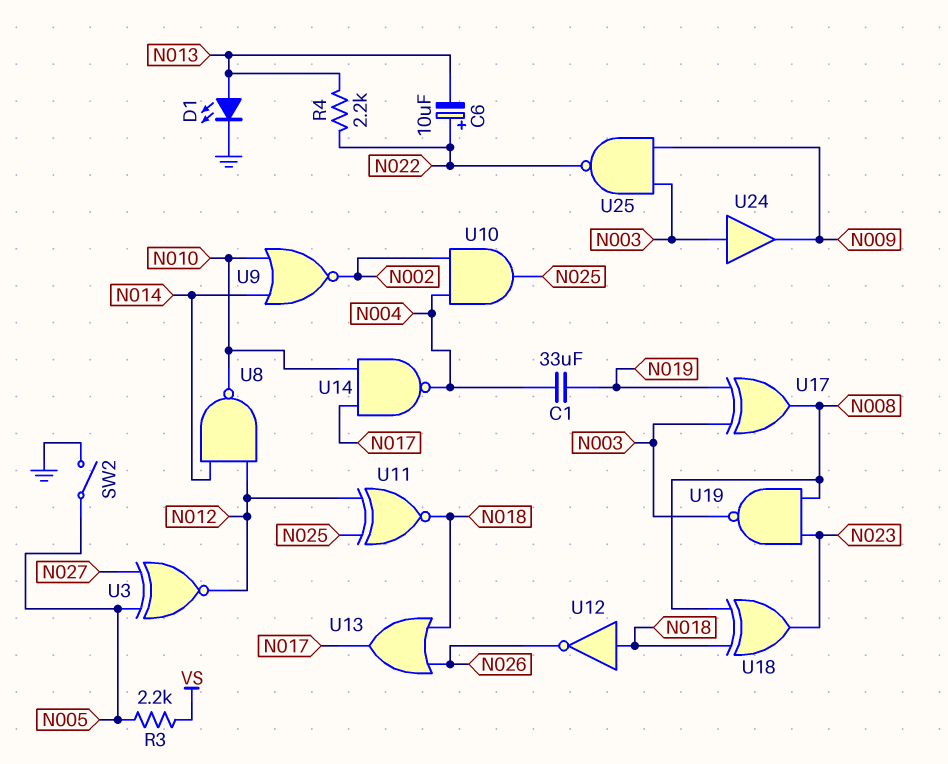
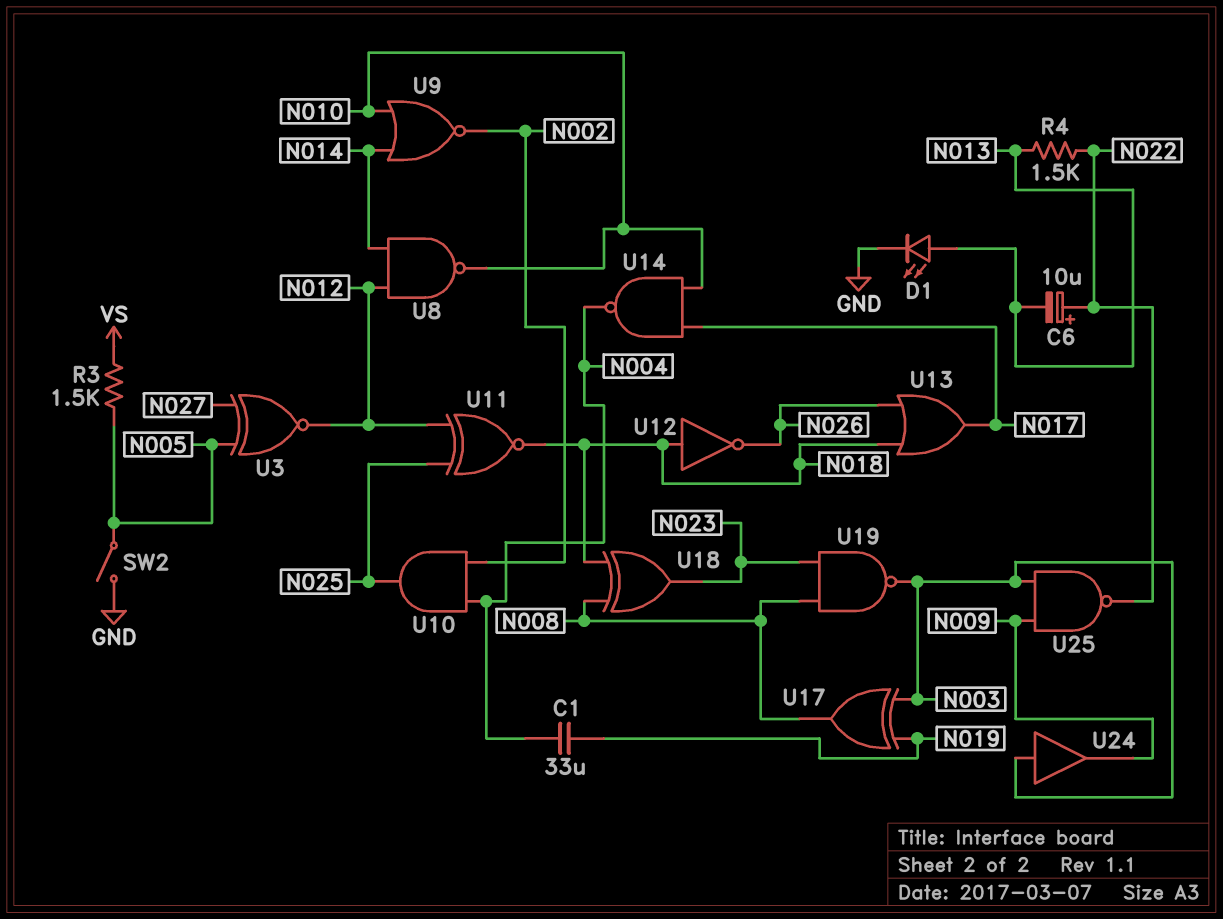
R3: 2.2k (N005, VS) -> 1.5k (N005, VS)
R4: 2.2k (N013, N022) -> 1.5k (N013, N022)

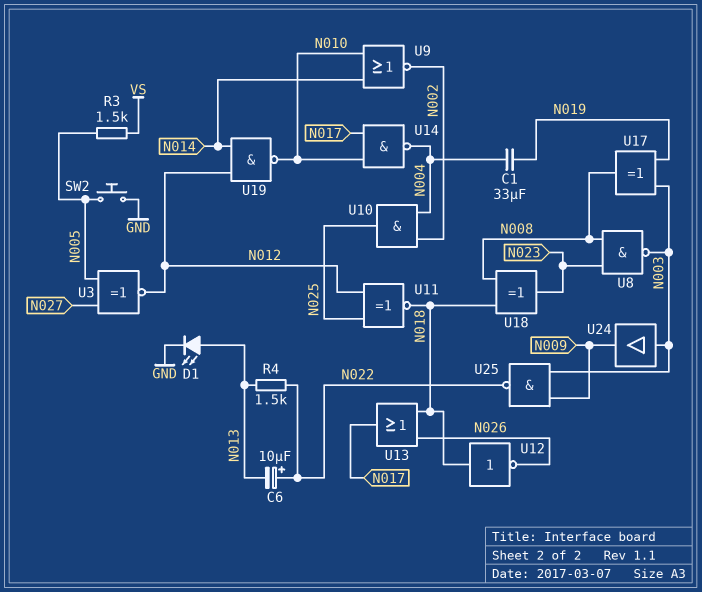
SW2: switch (GND, N005) -> button (GND, N005)
U8: NAND (in N012, in N014, out N010) -> NAND (in N008, in N023, out N003)
U19: NAND (in N008, in N023, out N003) -> NAND (in N012, in N014, out N010)

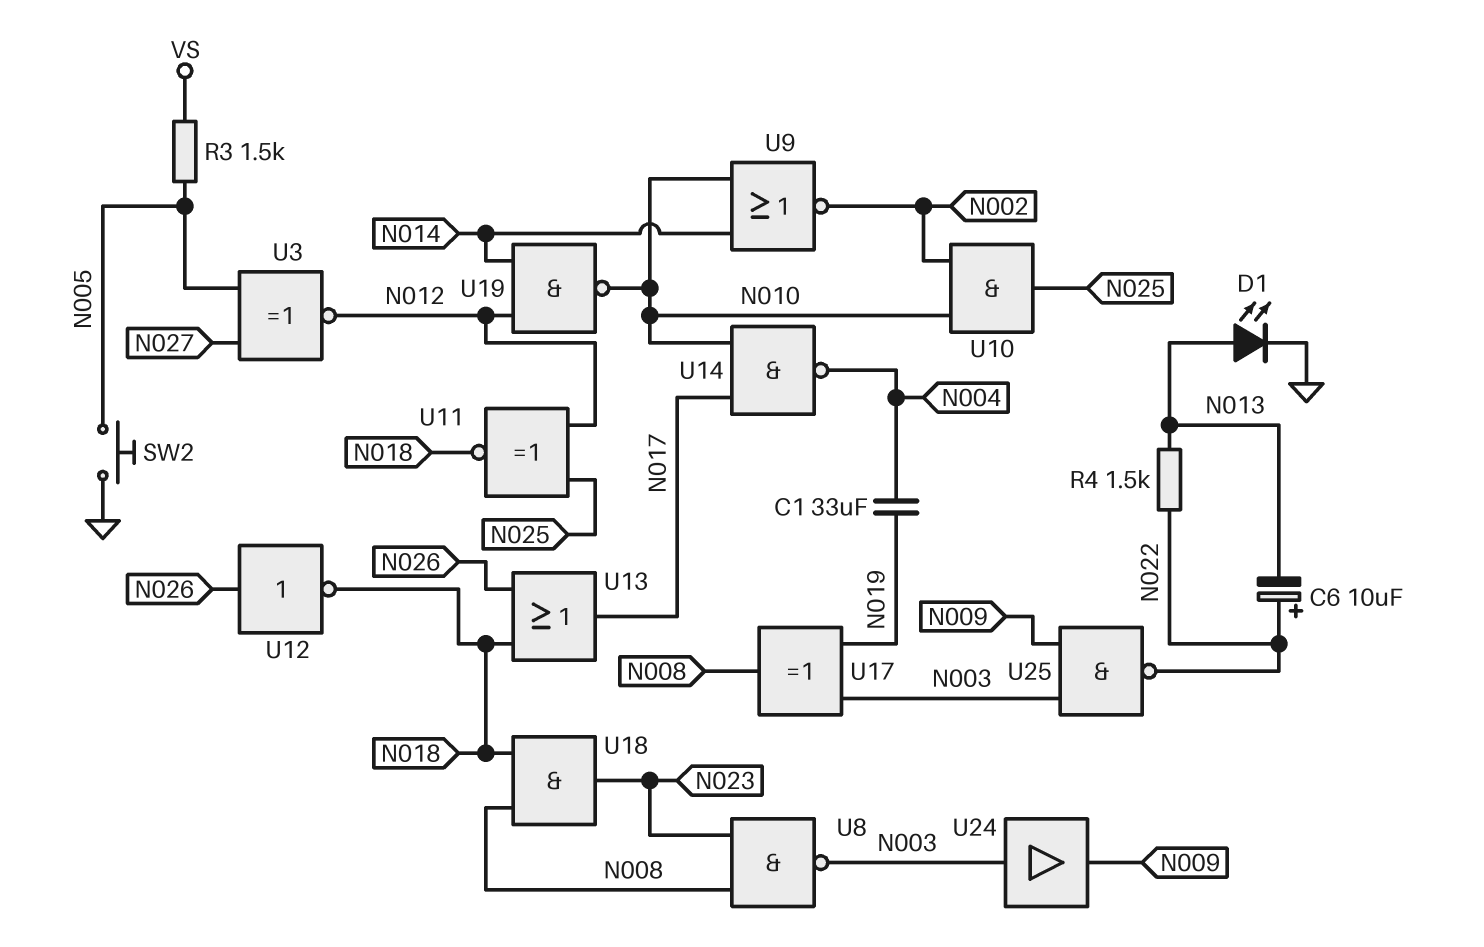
U10: AND (in N002, in N004, out N025) -> AND (in N002, in N010, out N025)
U12: NOT (in N018, out N026) -> NOT (in N026, out N018)
U18: XOR (in N008, in N018, out N023) -> AND (in N008, in N018, out N023)

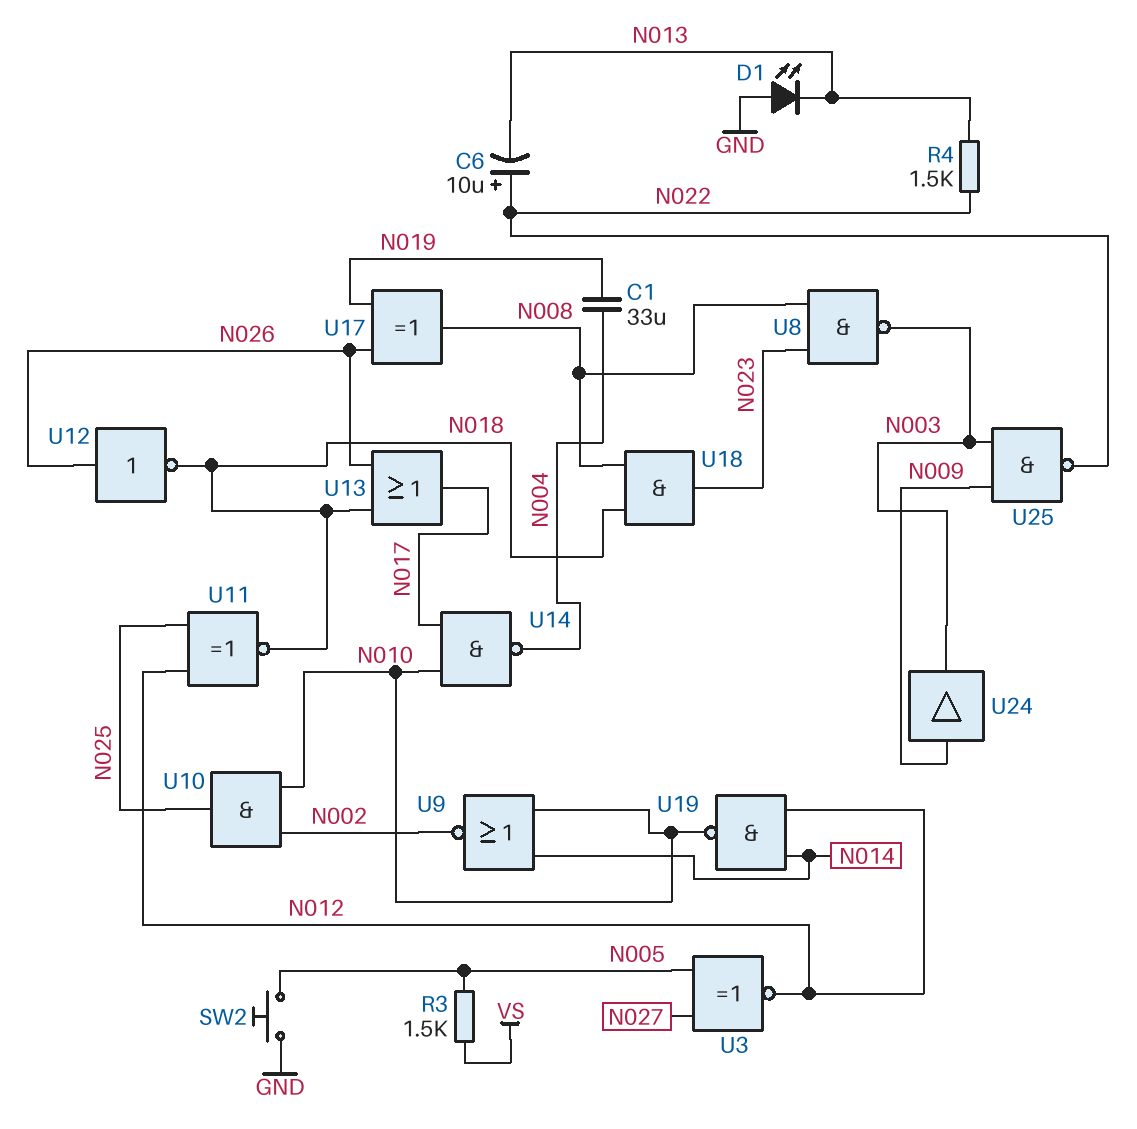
D1: LED (A N013, K GND) -> LED (A GND, K N013)
U17: XOR (in N003, in N019, out N008) -> XOR (in N019, in N026, out N008)
U24: buffer (in N003, out N009) -> buffer (in N009, out N003)

